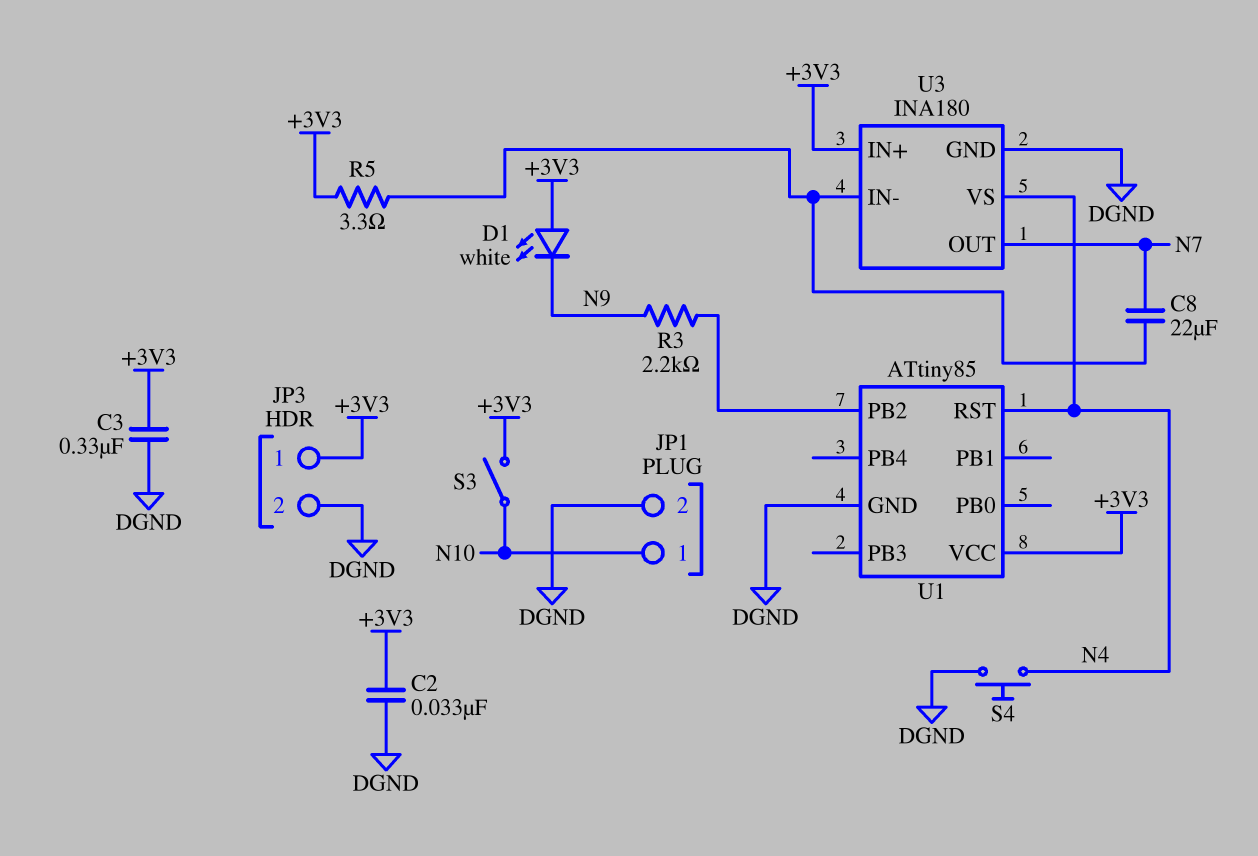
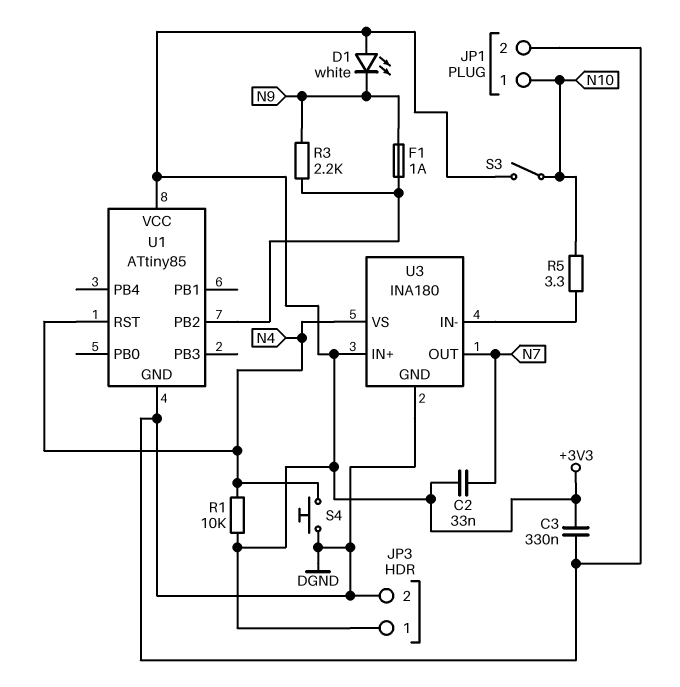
C2: 33nF (+3V3, DGND) -> 33nF (+3V3, N7)
C8: 22uF (N7, U3/IN-) -> none
F1: none -> 1A (N9, U1/PB2)
R1: none -> 10k (+3V3, N4)
R5: 3.3 (+3V3, U3/IN-) -> 3.3 (N10, U3/IN-)

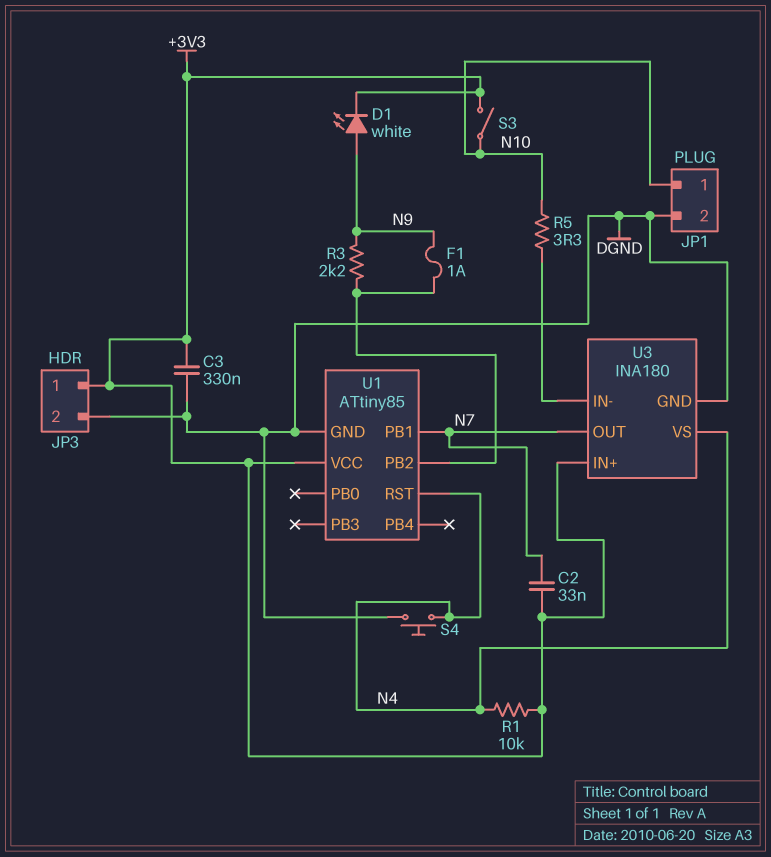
D1: LED white (A +3V3, K N9) -> LED white (A N9, K +3V3)
U1 pin PB1: none -> N7

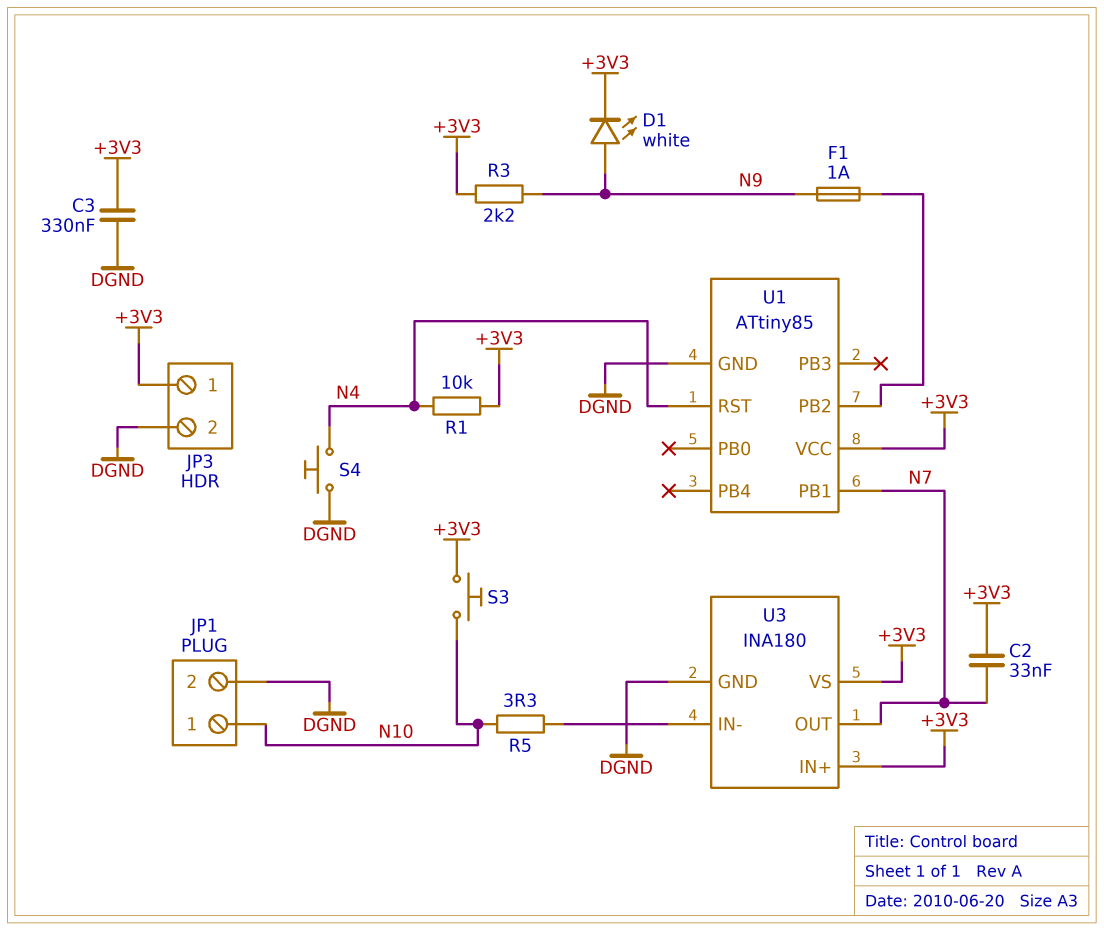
R3: 2.2k (N9, U1/PB2) -> 2.2k (+3V3, N9)
S3: switch (+3V3, N10) -> button (+3V3, N10)
U3 pin VS: N4 -> +3V3

